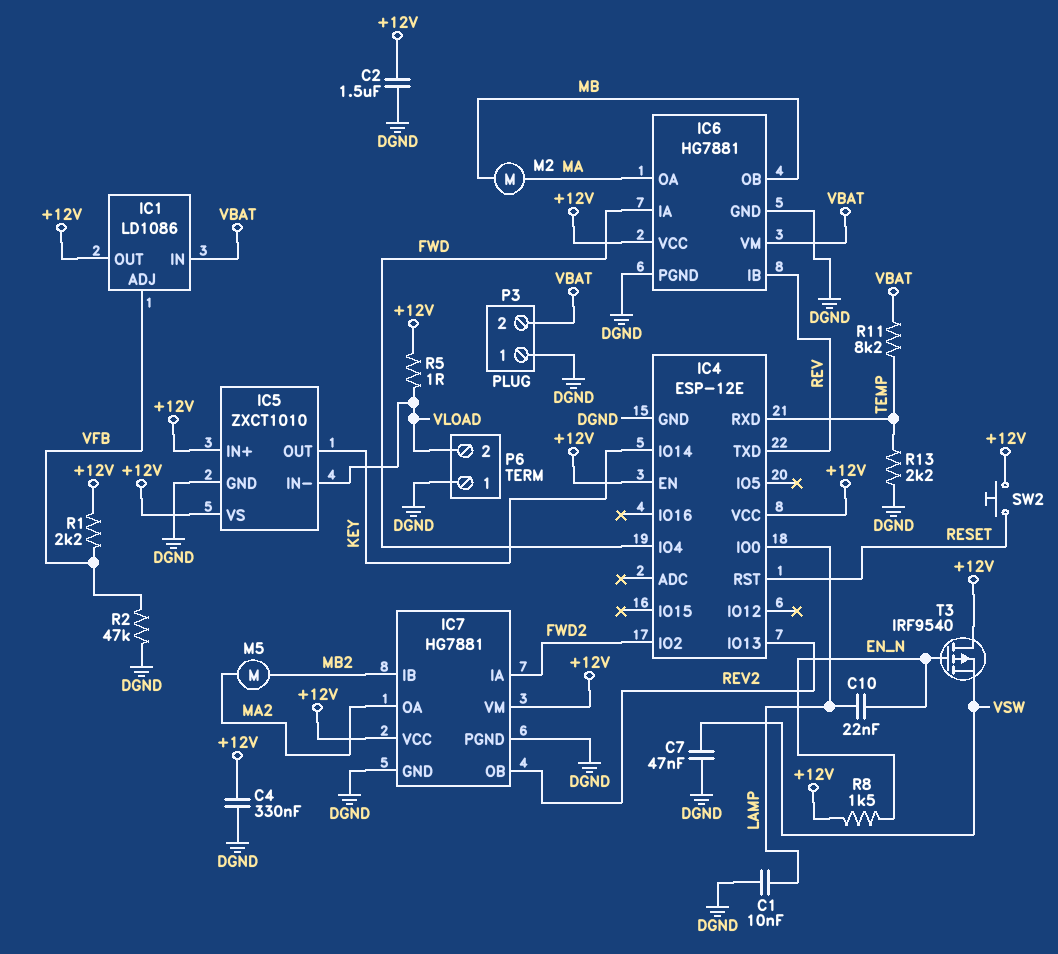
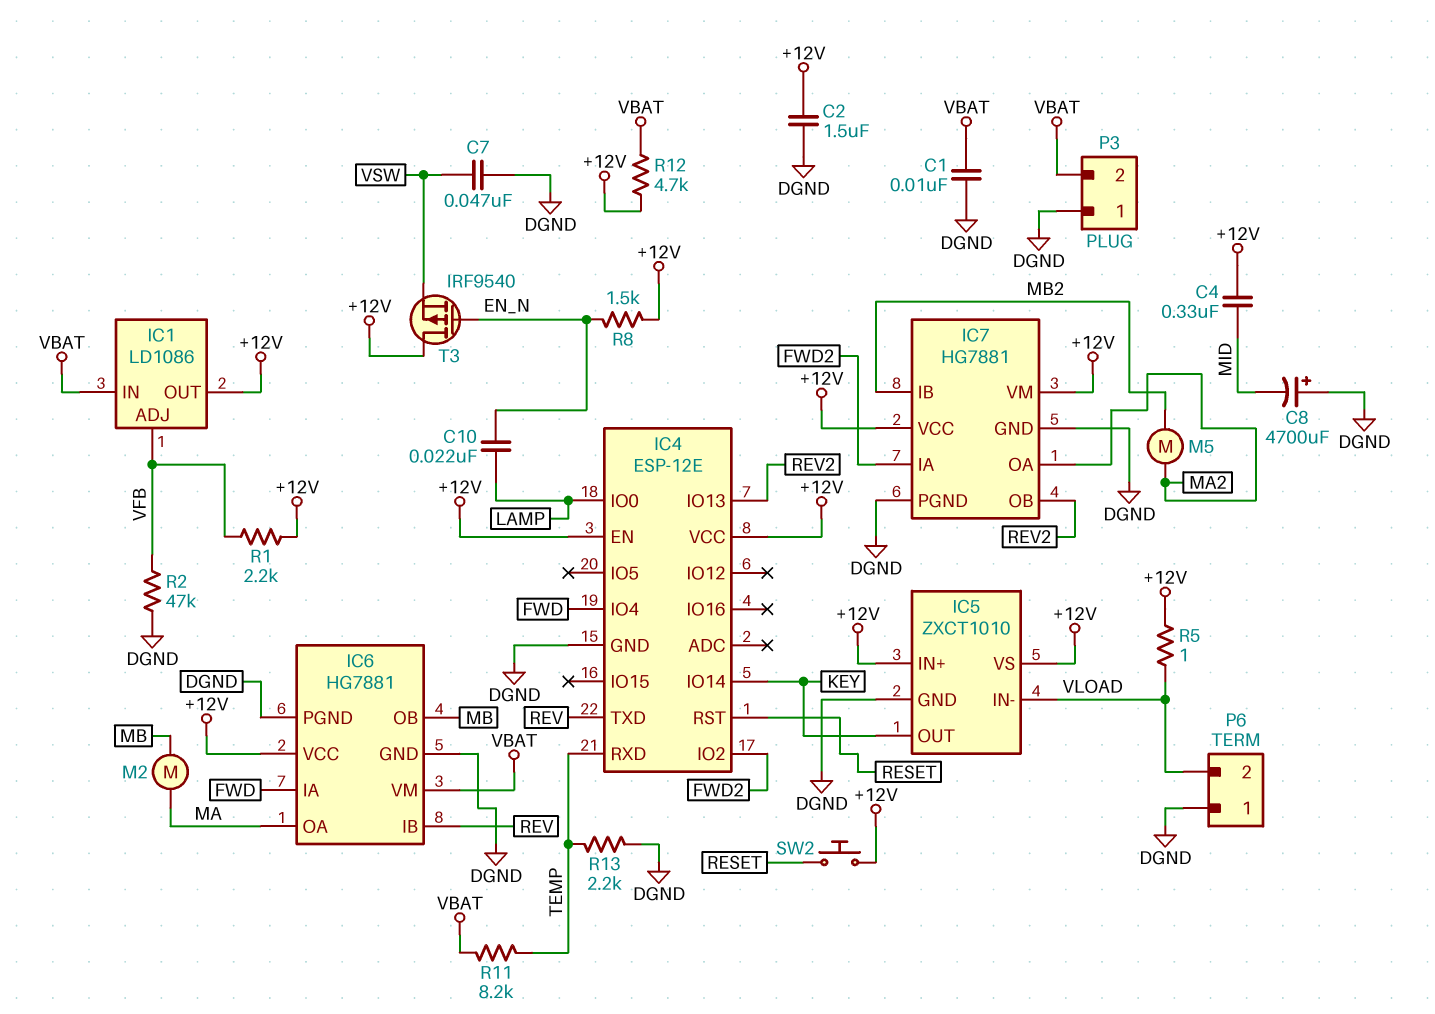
C1: 10nF (DGND, LAMP) -> 10nF (DGND, VBAT)
C4: 330nF (+12V, DGND) -> 330nF (+12V, MID)
C8: none -> 4700uF (plus DGND, minus MID)
R12: none -> 4.7k (+12V, VBAT)

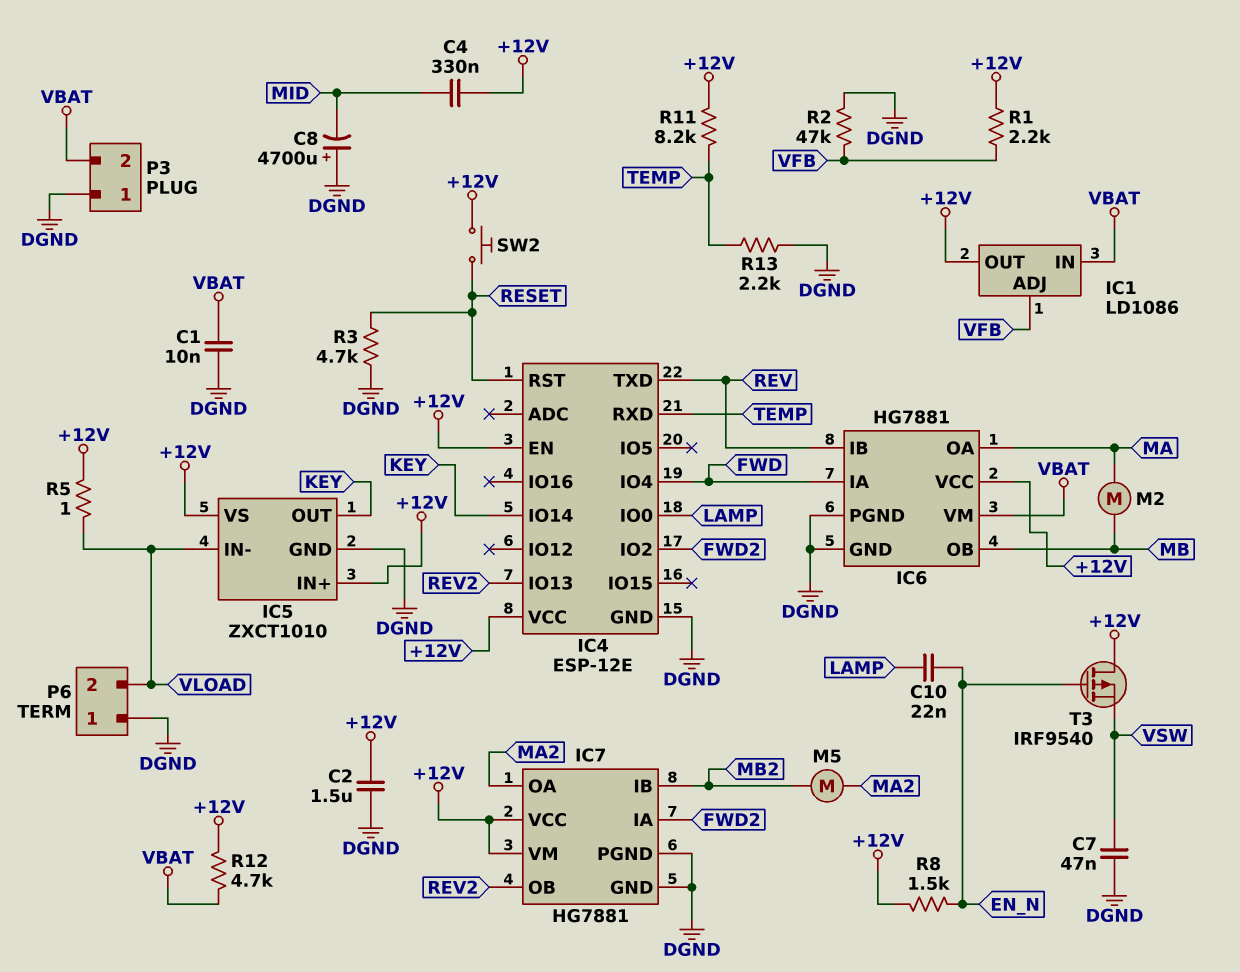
R3: none -> 4.7k (DGND, RESET)
R11: 8.2k (TEMP, VBAT) -> 8.2k (+12V, TEMP)

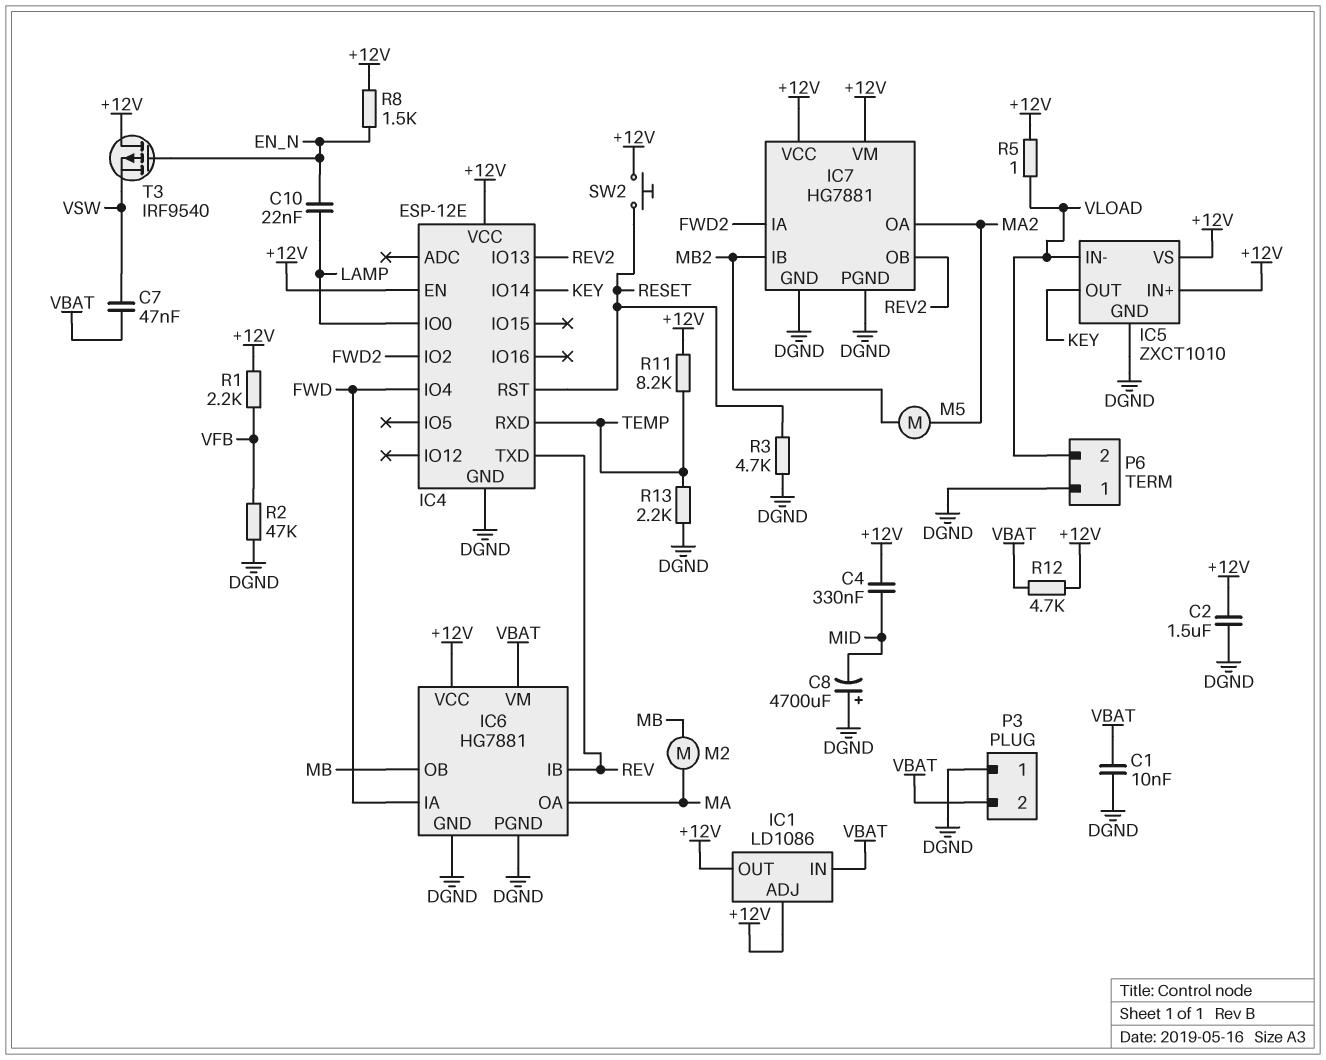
C7: 47nF (DGND, VSW) -> 47nF (VBAT, VSW)
IC1 pin ADJ: VFB -> +12V

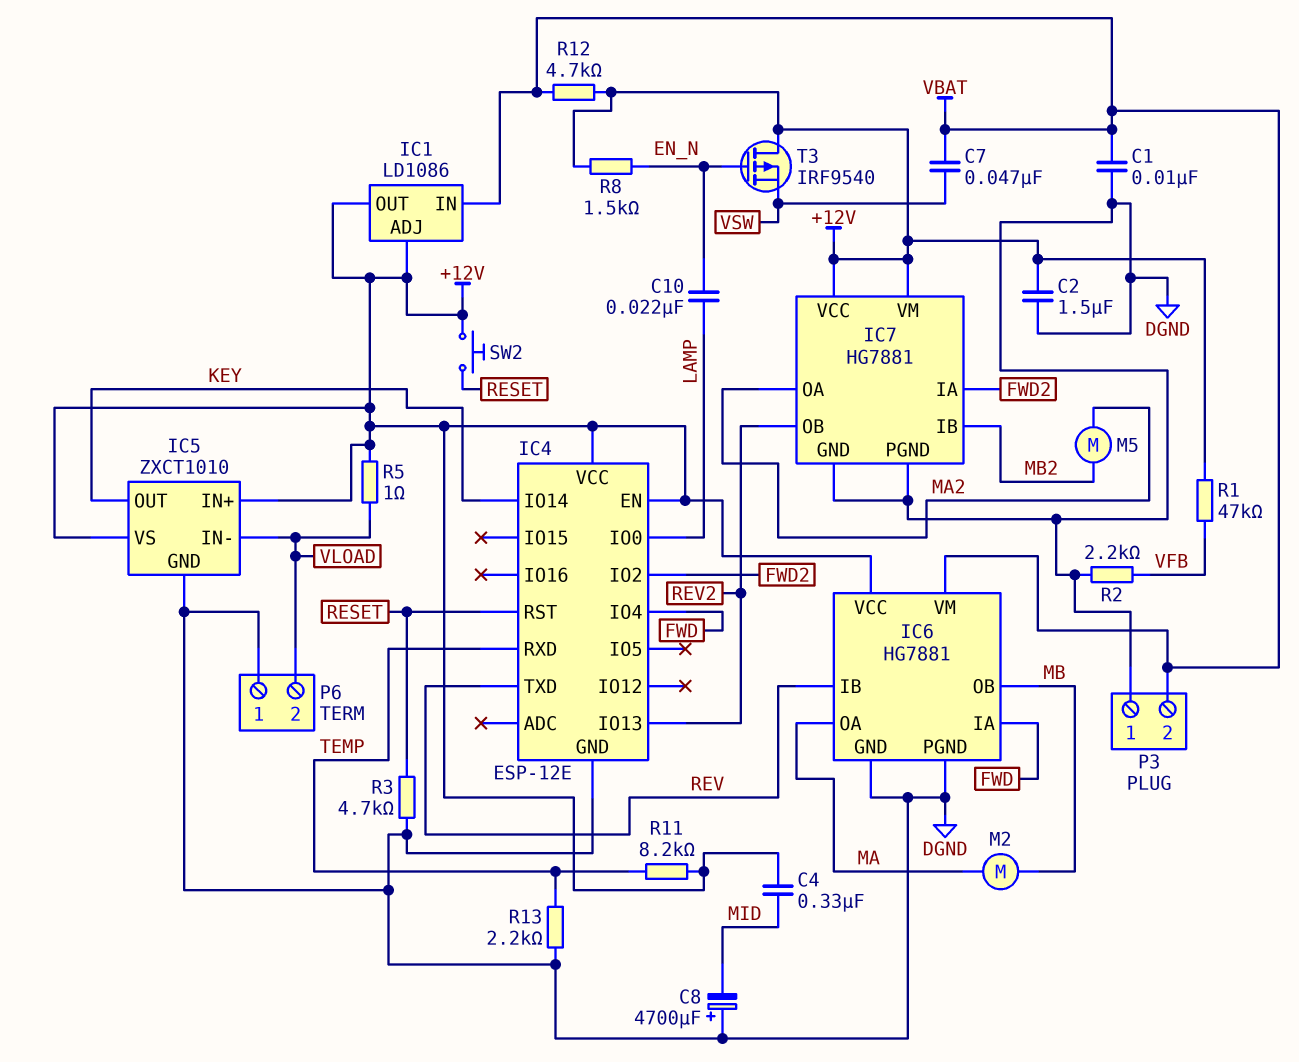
R1: 2.2k (+12V, VFB) -> 47k (+12V, VFB)
R2: 47k (DGND, VFB) -> 2.2k (DGND, VFB)

